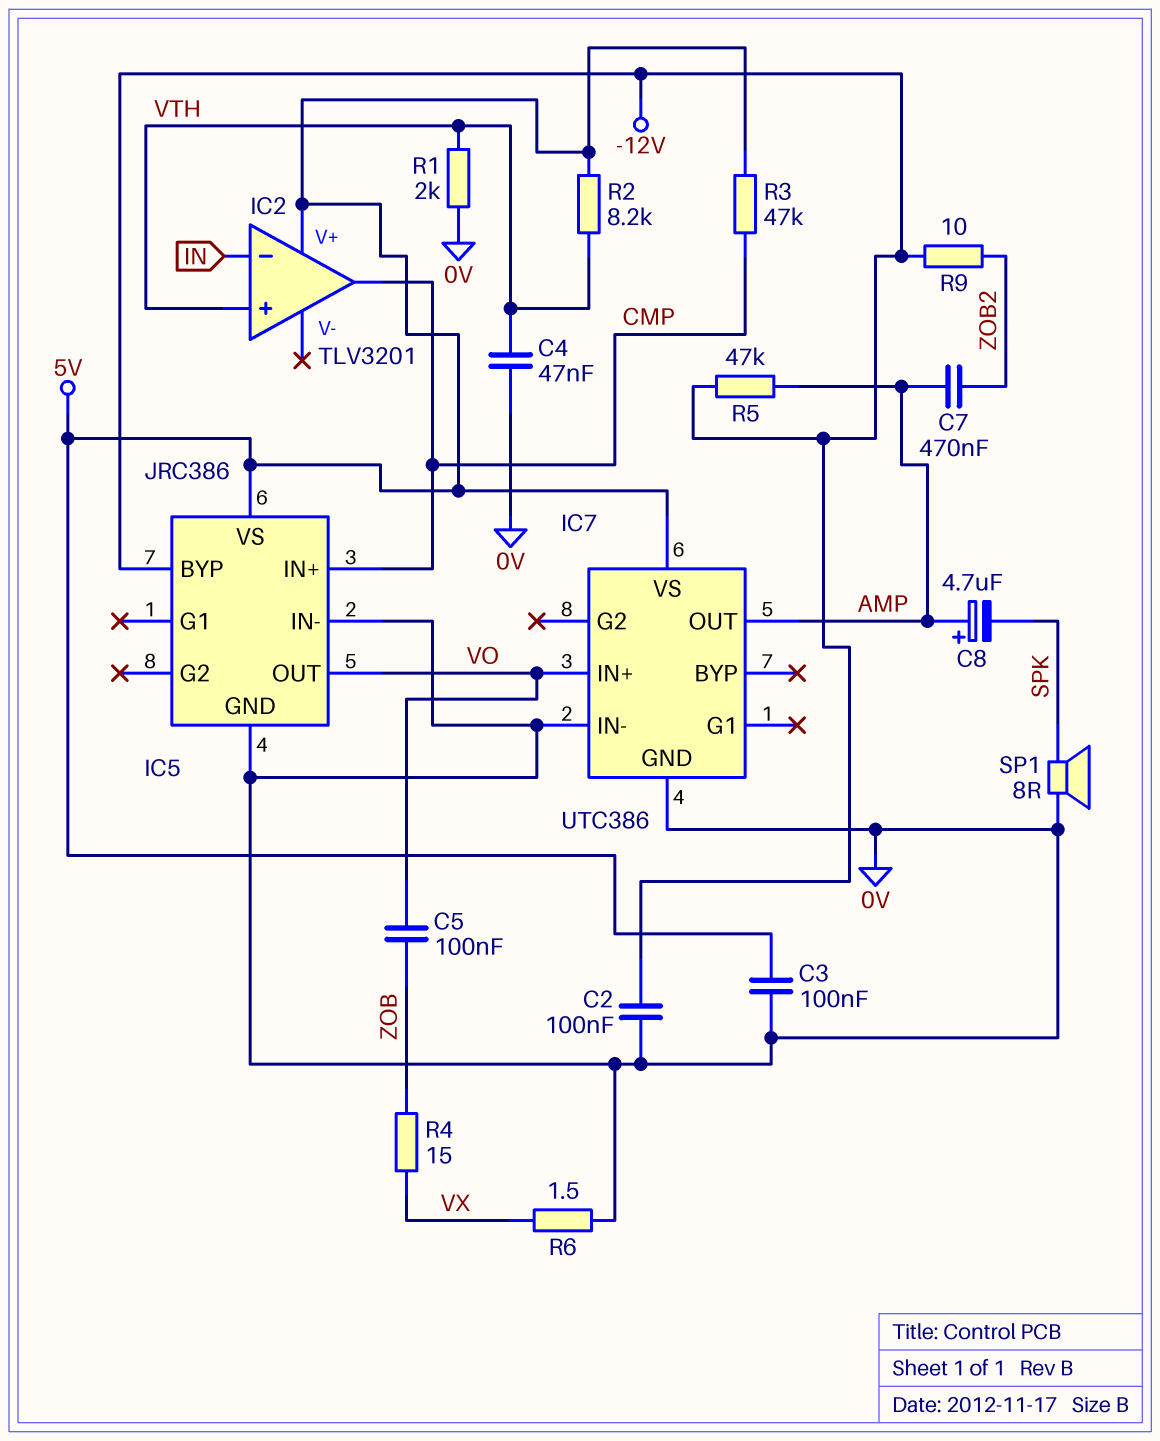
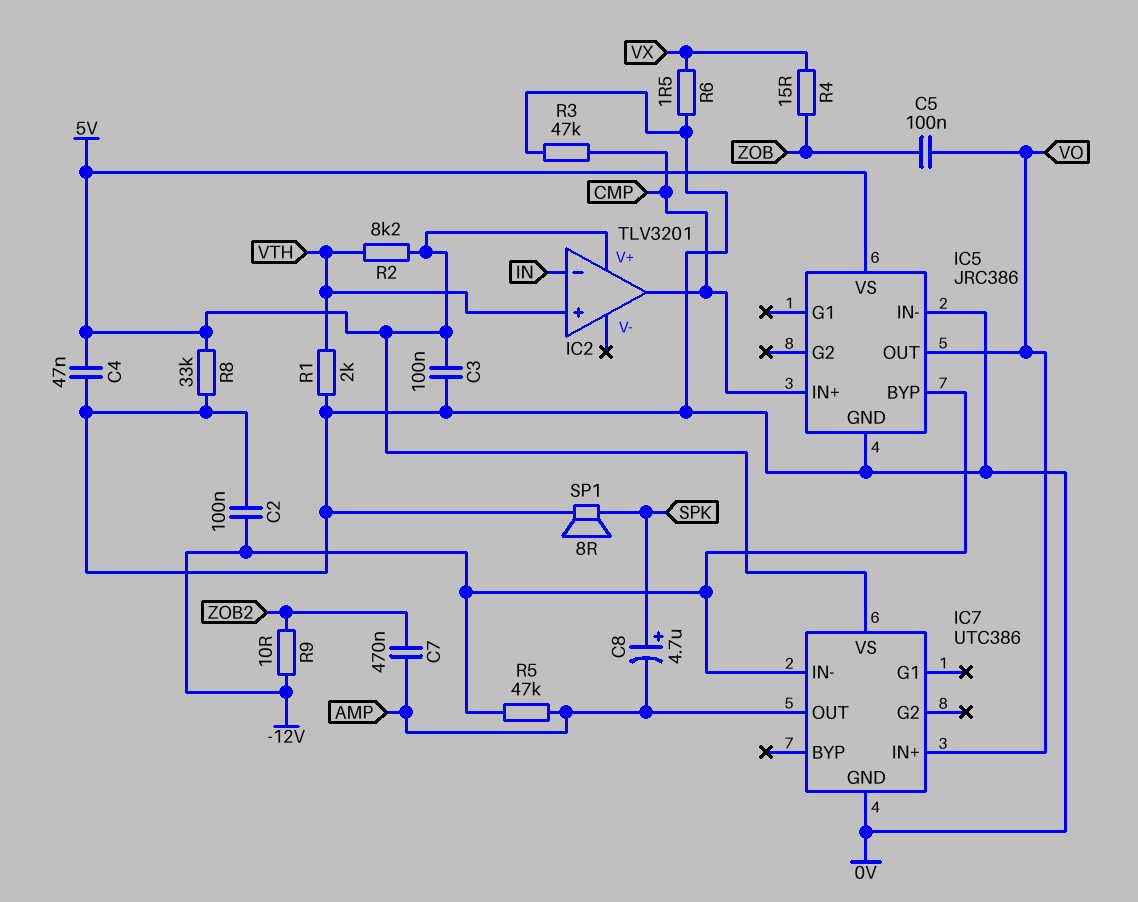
C4: 47nF (0V, VTH) -> 47nF (0V, 5V)
C8: 4.7uF (plus AMP, minus SPK) -> 4.7uF (plus SPK, minus AMP)
IC7 pin IN-: 0V -> -12V
R3: 47k (5V, CMP) -> 47k (0V, CMP)
R8: none -> 33k (0V, 5V)

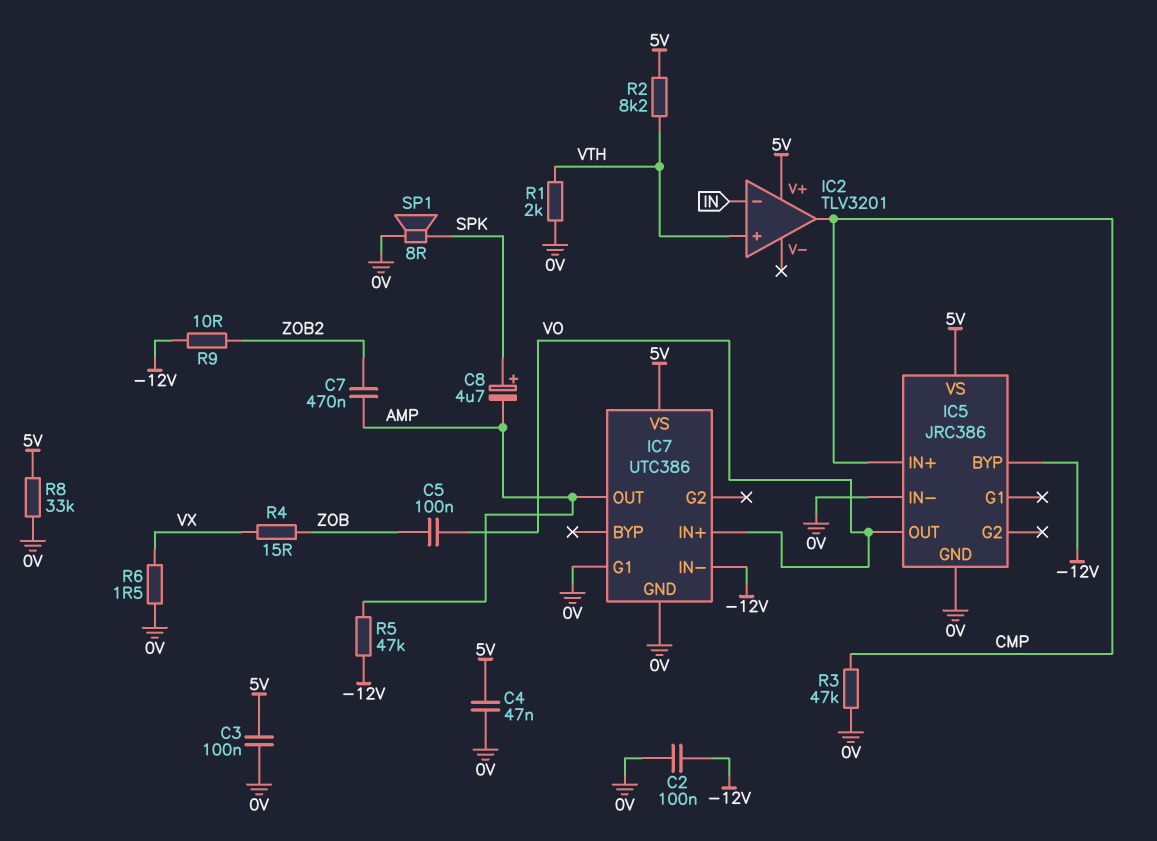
IC7 pin G1: none -> 0V

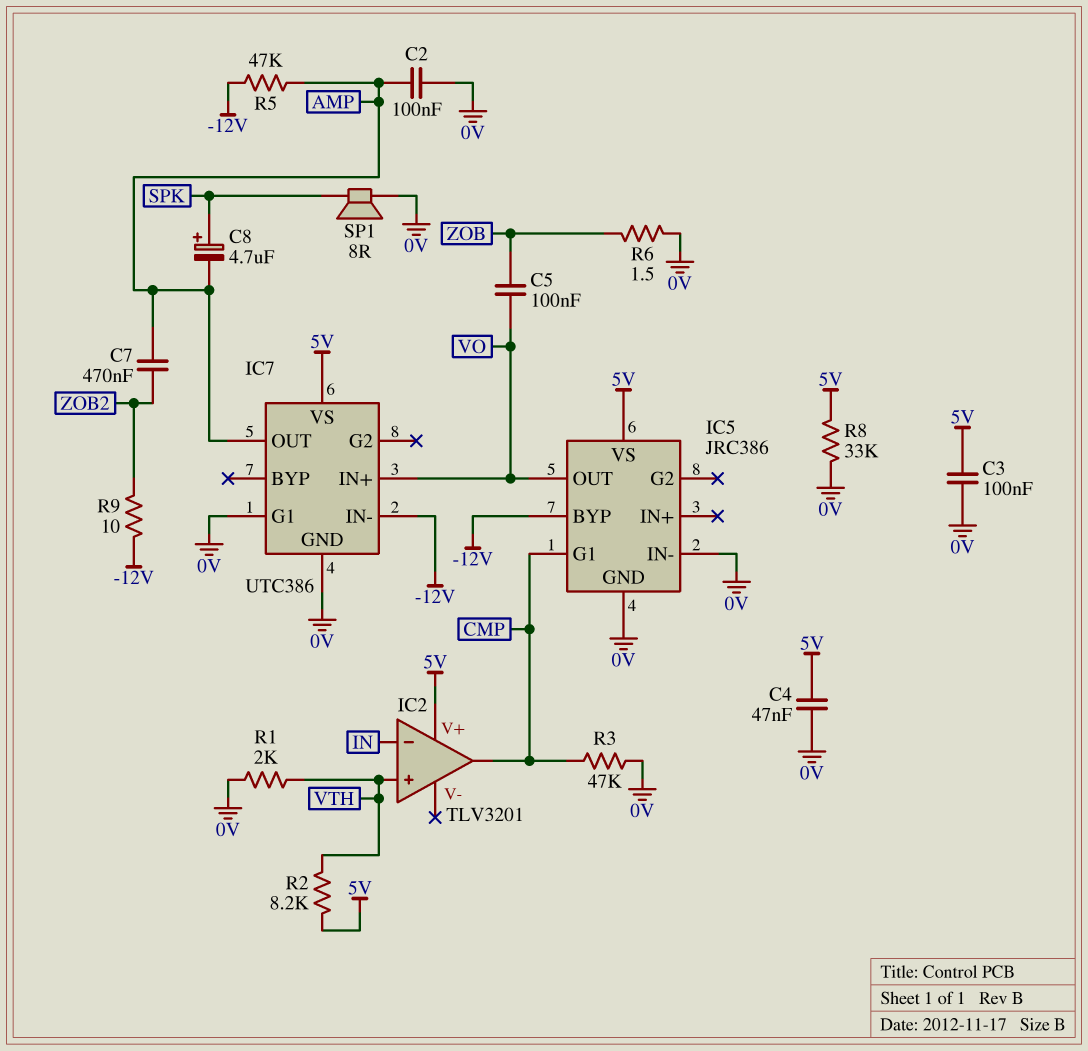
C2: 100nF (-12V, 0V) -> 100nF (0V, AMP)
IC5 pin G1: none -> CMP
IC5 pin IN+: CMP -> none
R4: 15 (VX, ZOB) -> none
R6: 1.5 (0V, VX) -> 1.5 (0V, ZOB)

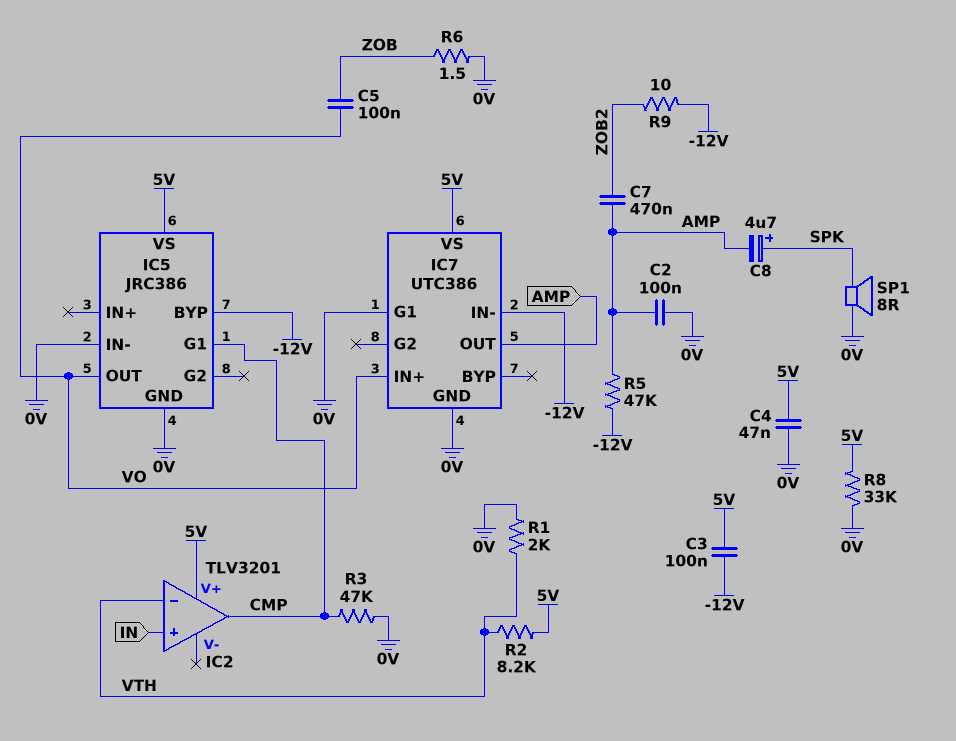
C3: 100nF (0V, 5V) -> 100nF (-12V, 5V)
IC2 pin in+: VTH -> IN
IC2 pin in-: IN -> VTH

